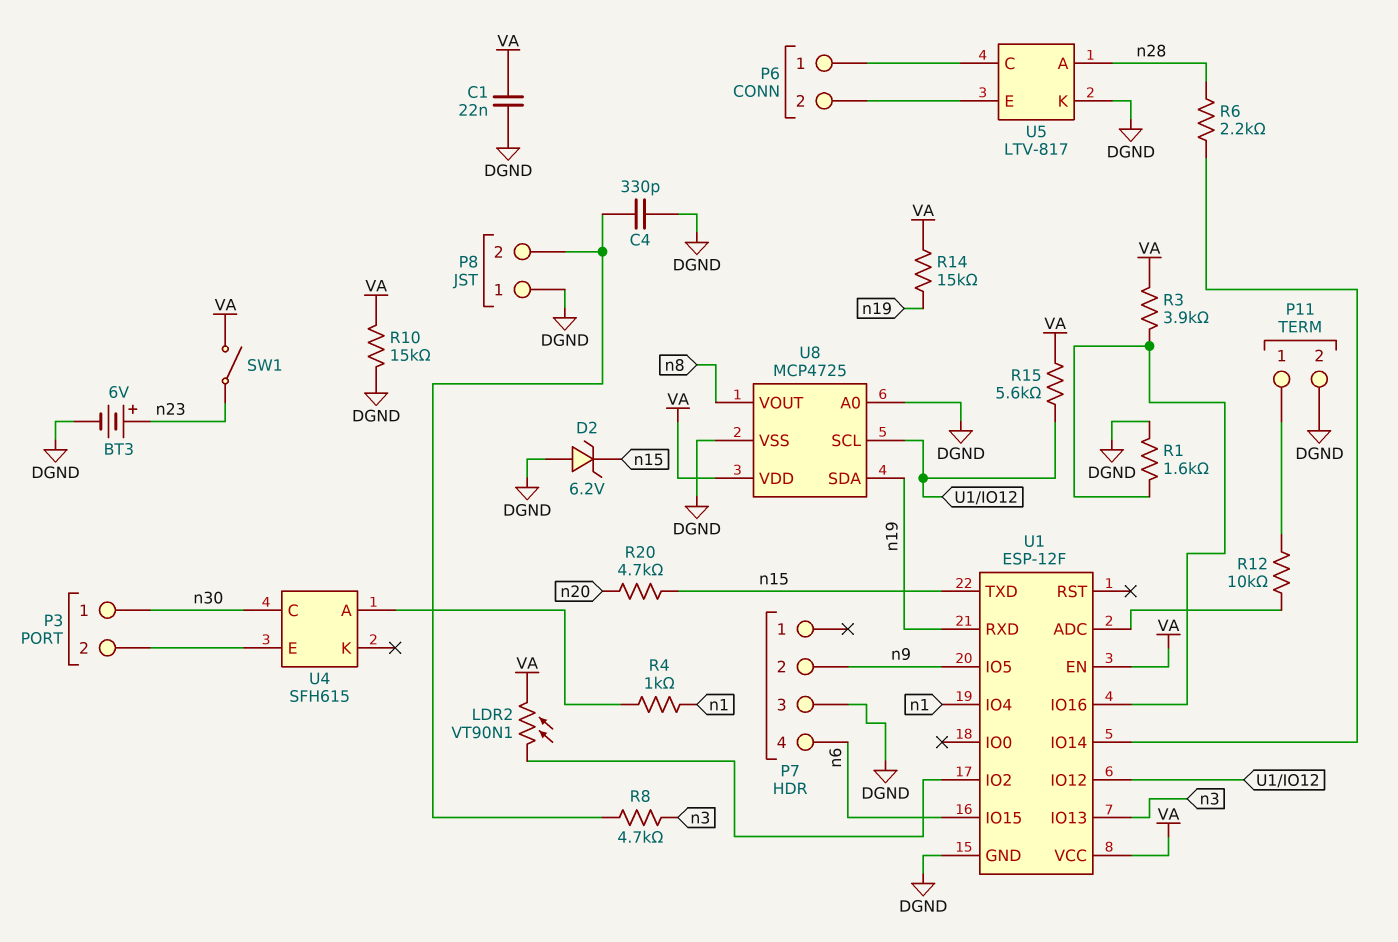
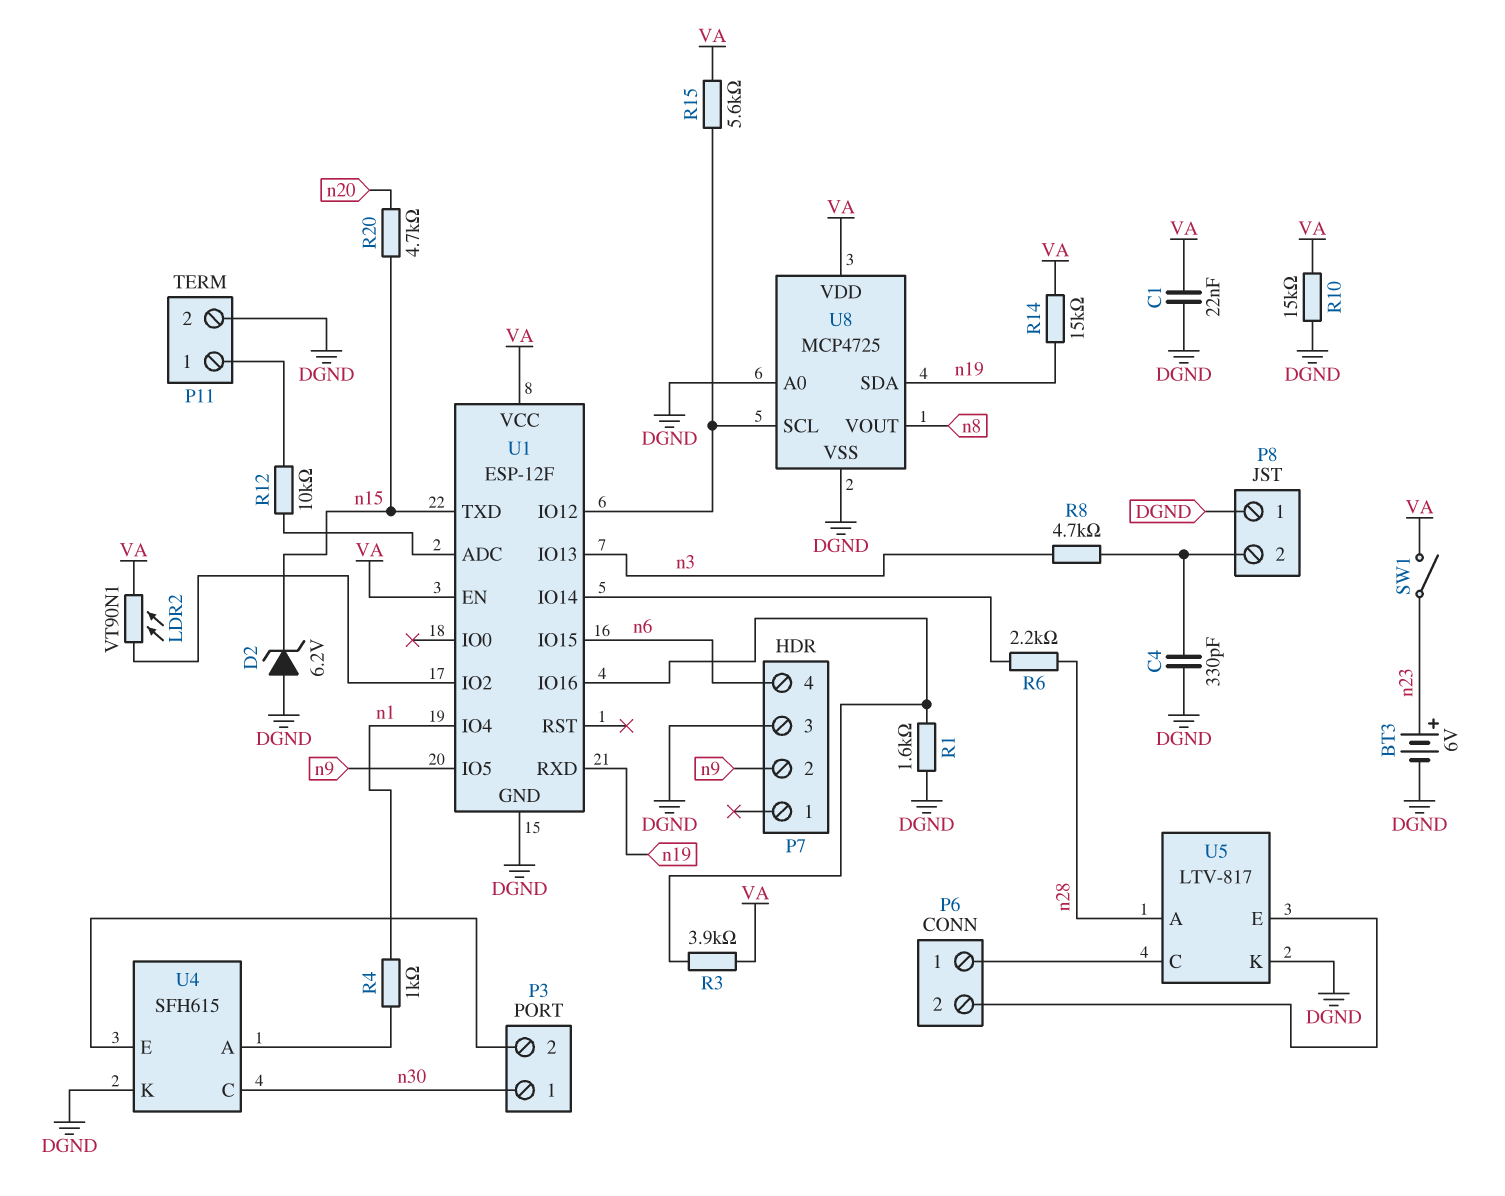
U4 pin K: none -> DGND

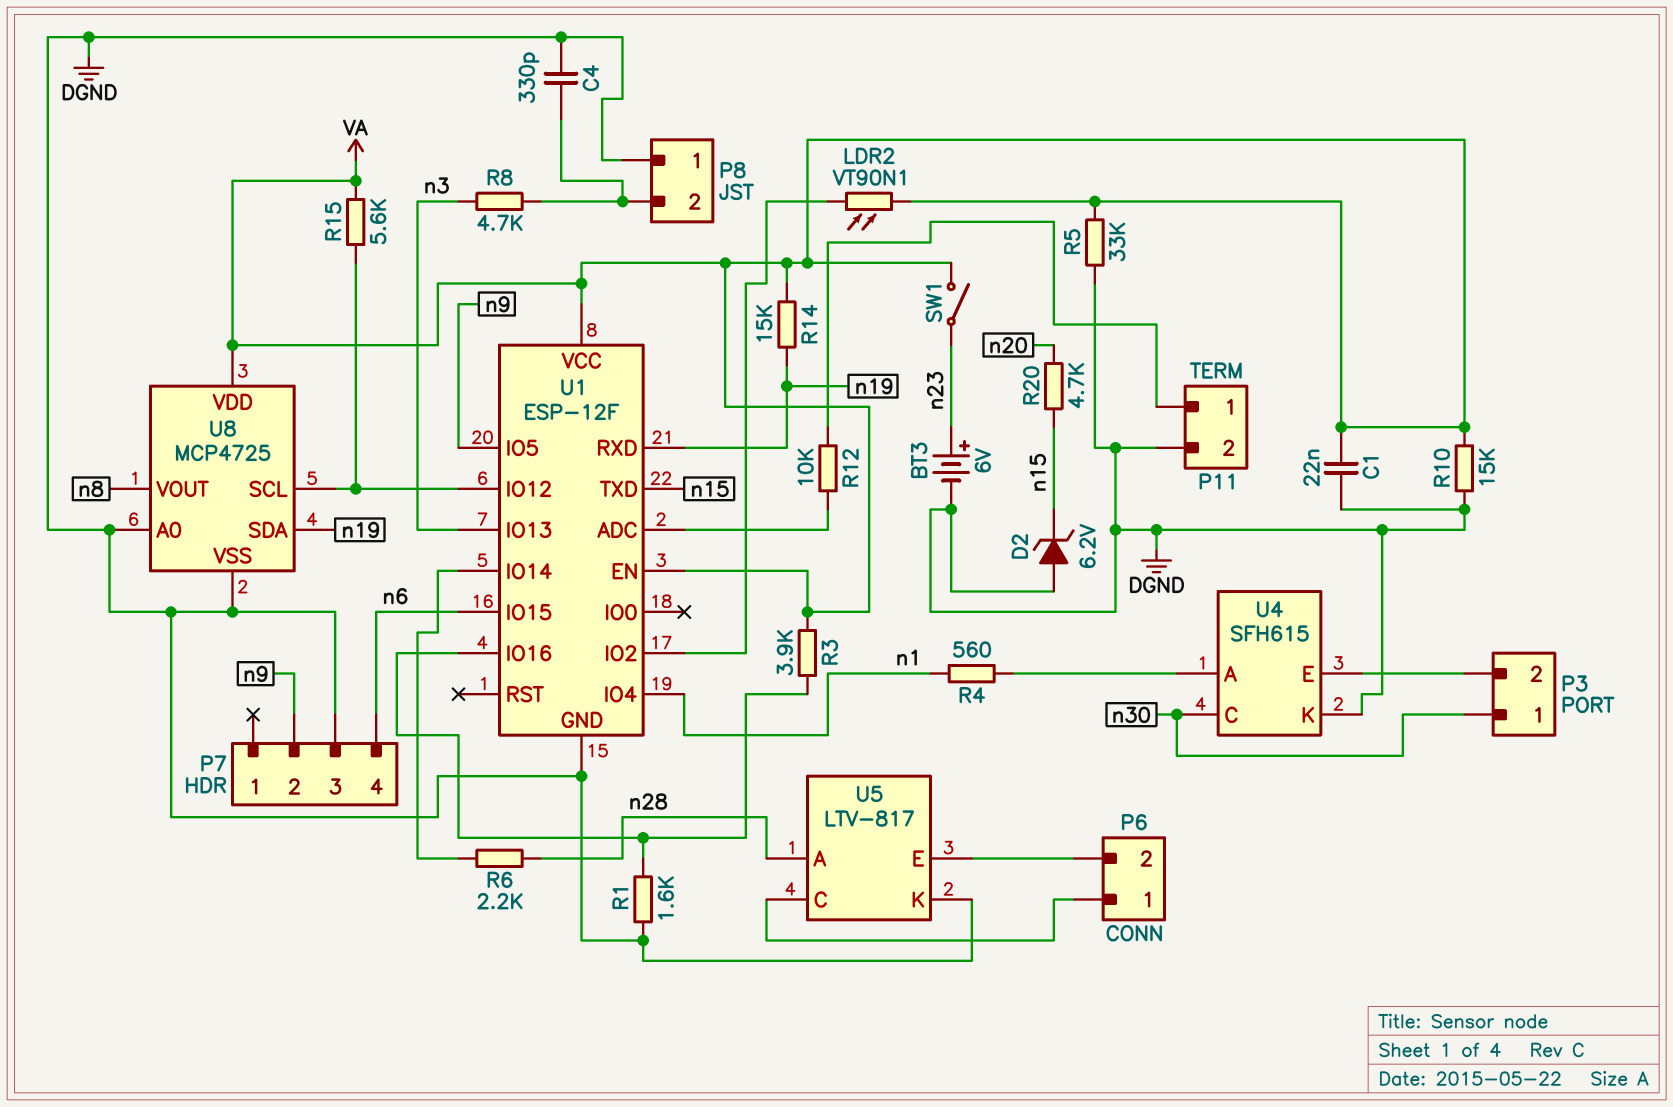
R4: 1k (U4/A, n1) -> 560 (U4/A, n1)
R5: none -> 33k (DGND, VA)

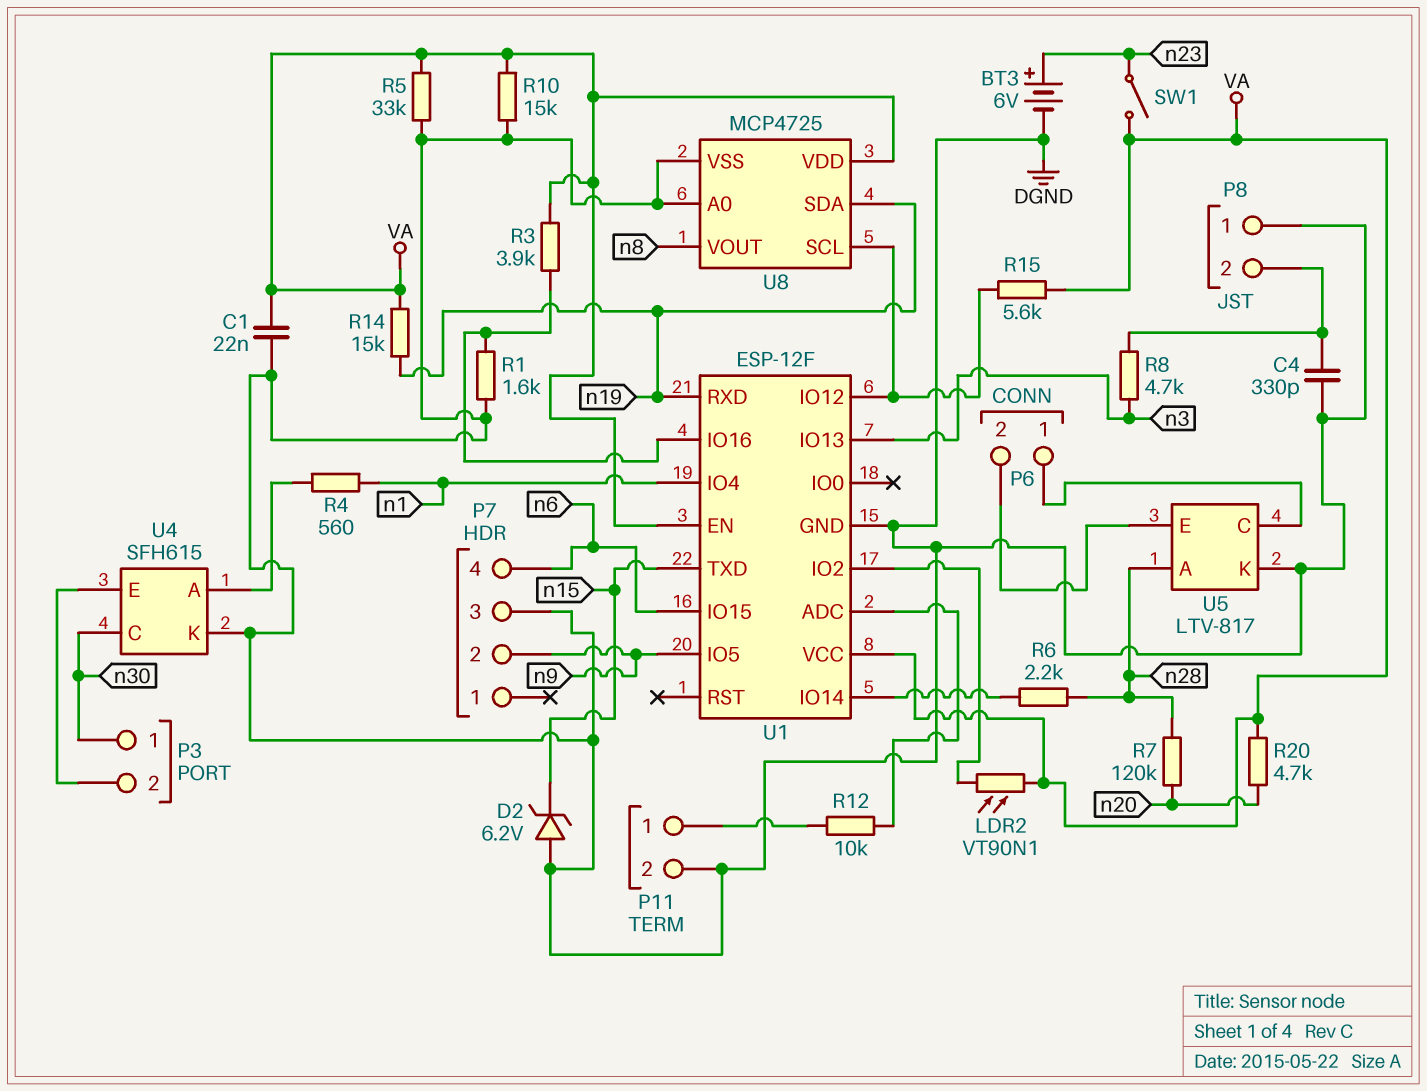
R7: none -> 120k (n20, n28)
R20: 4.7k (n15, n20) -> 4.7k (VA, n20)

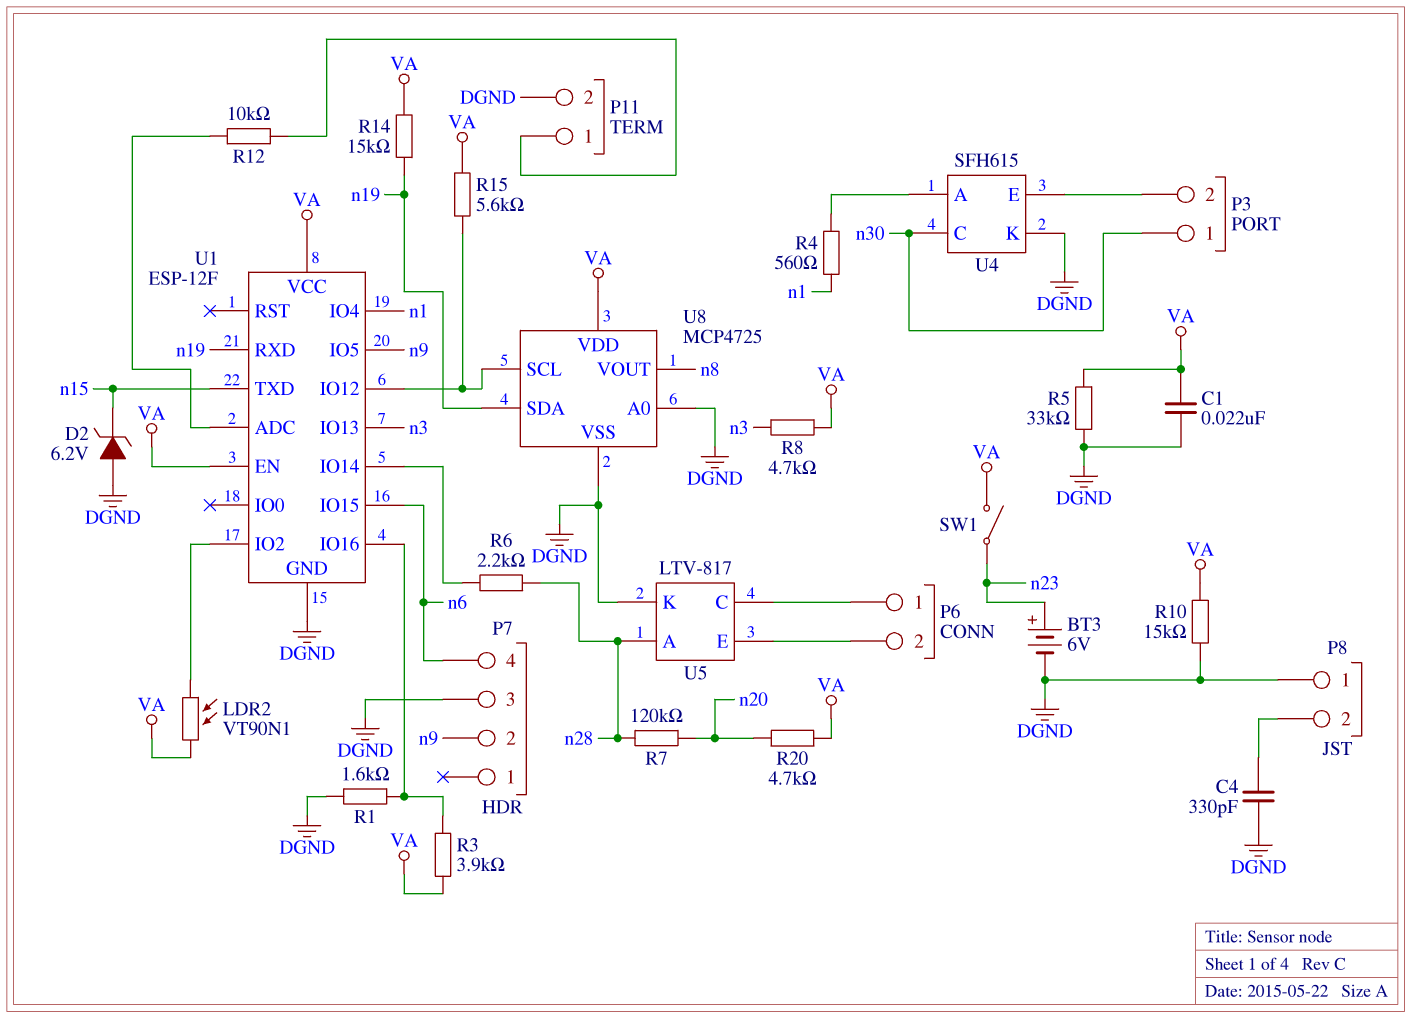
R8: 4.7k (P8/2, n3) -> 4.7k (VA, n3)

